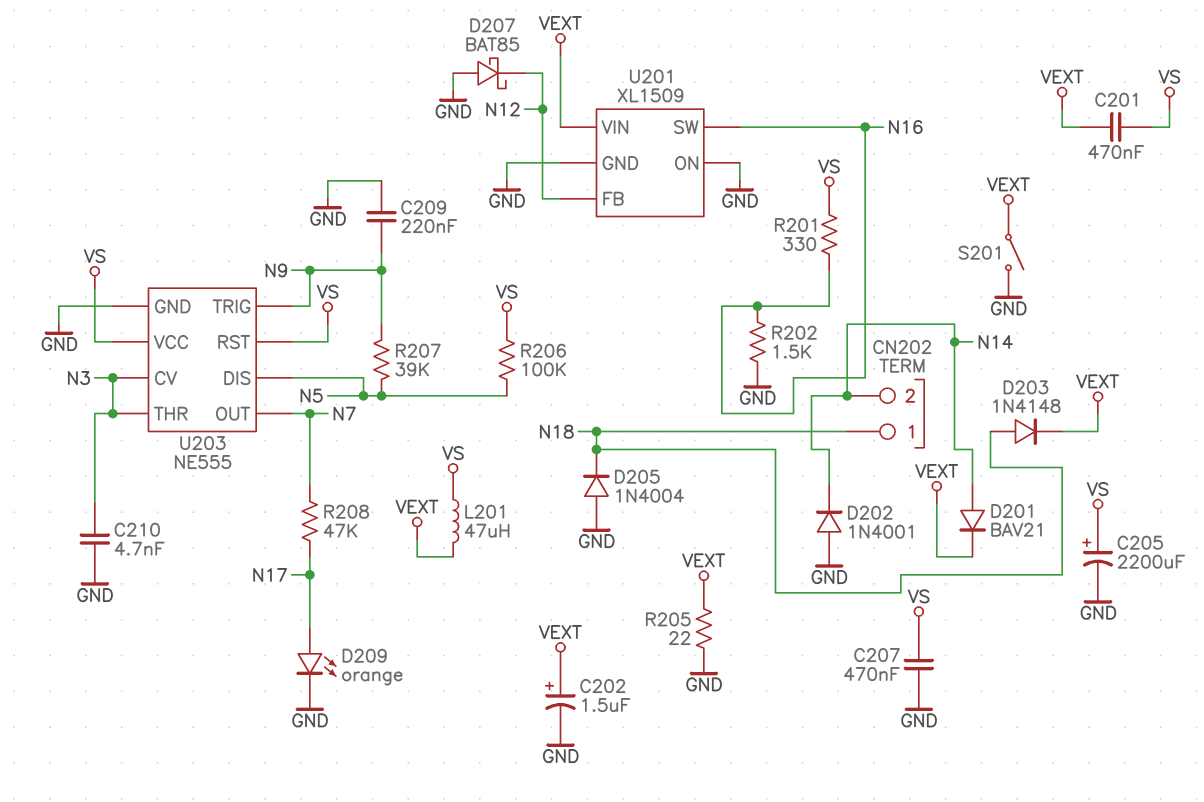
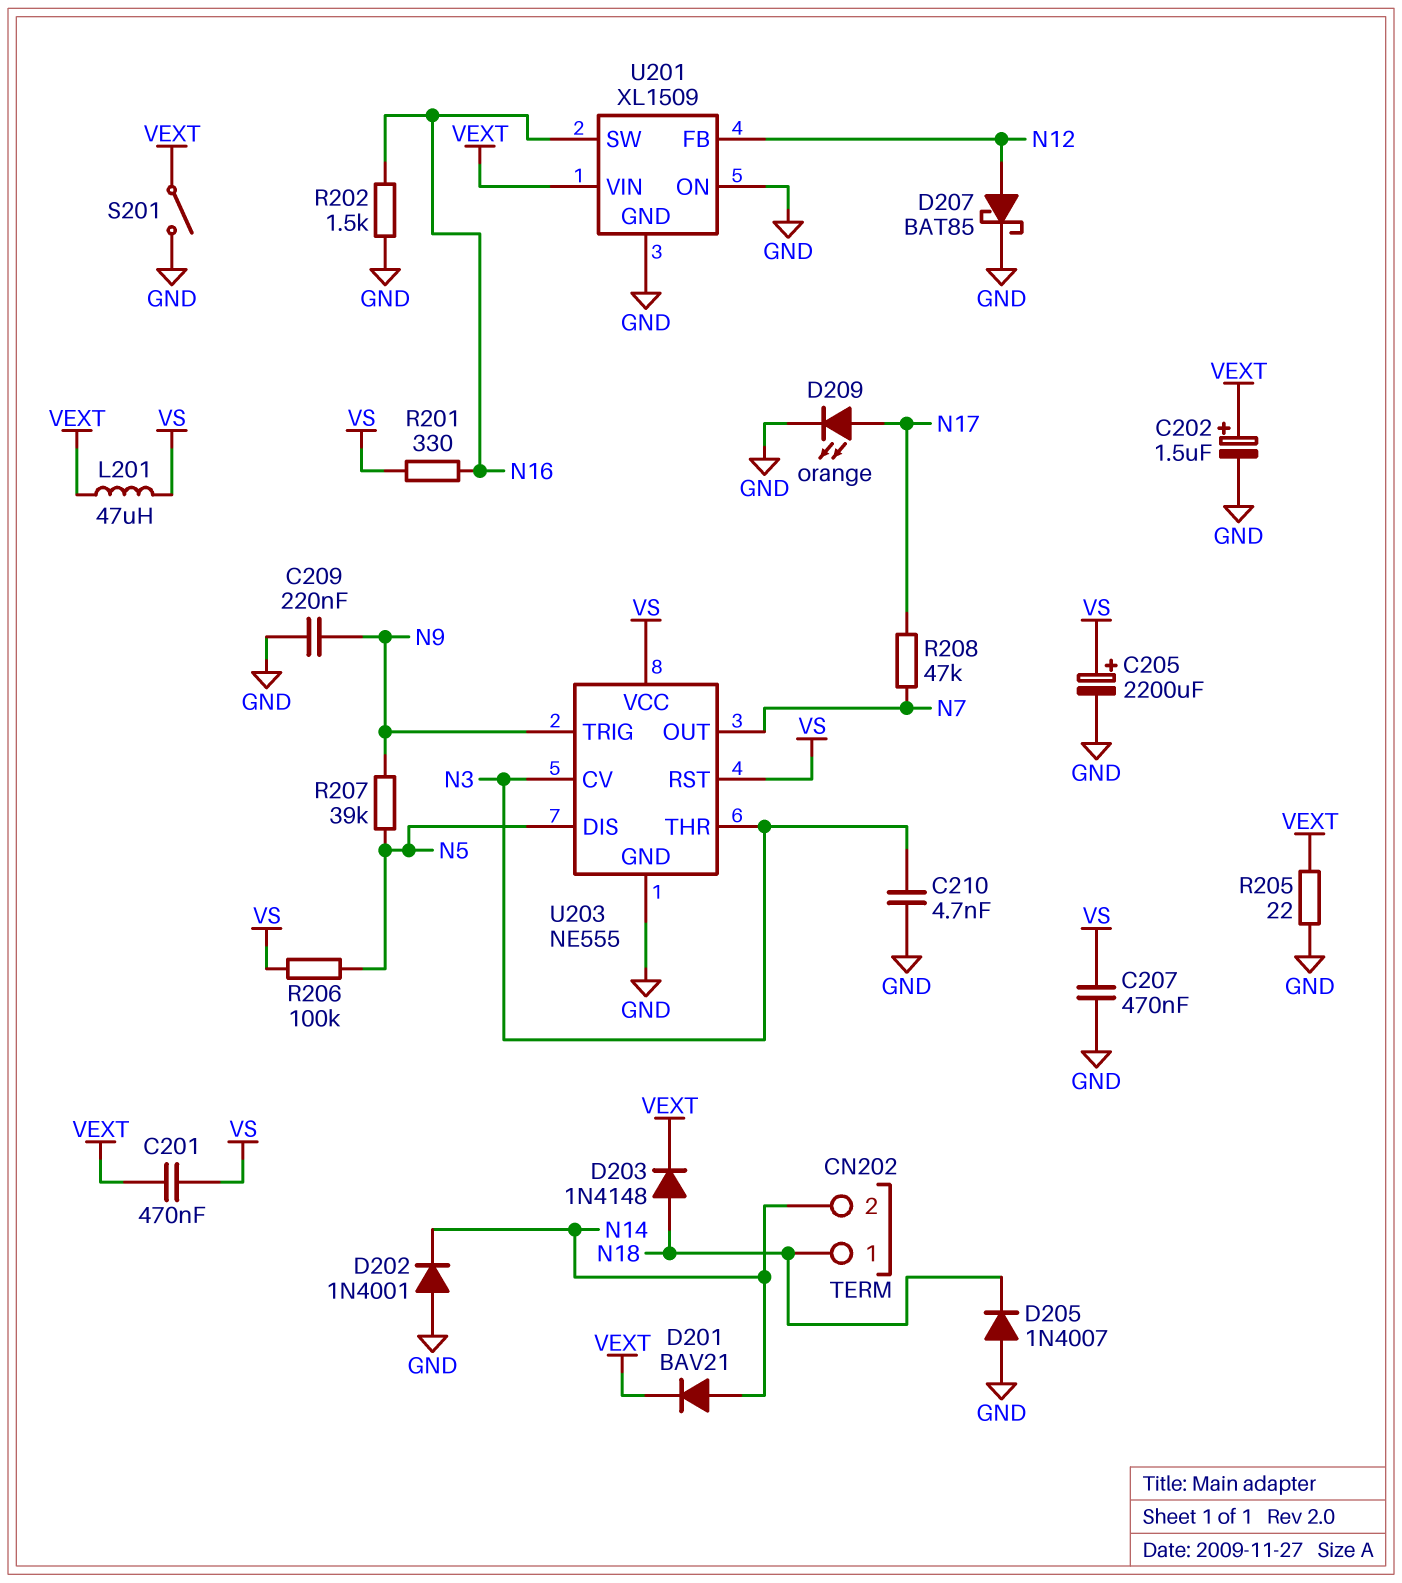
D205: diode 1N4004 (A GND, K N18) -> diode 1N4007 (A GND, K N18)
D207: schottky BAT85 (A GND, K N12) -> schottky BAT85 (A N12, K GND)

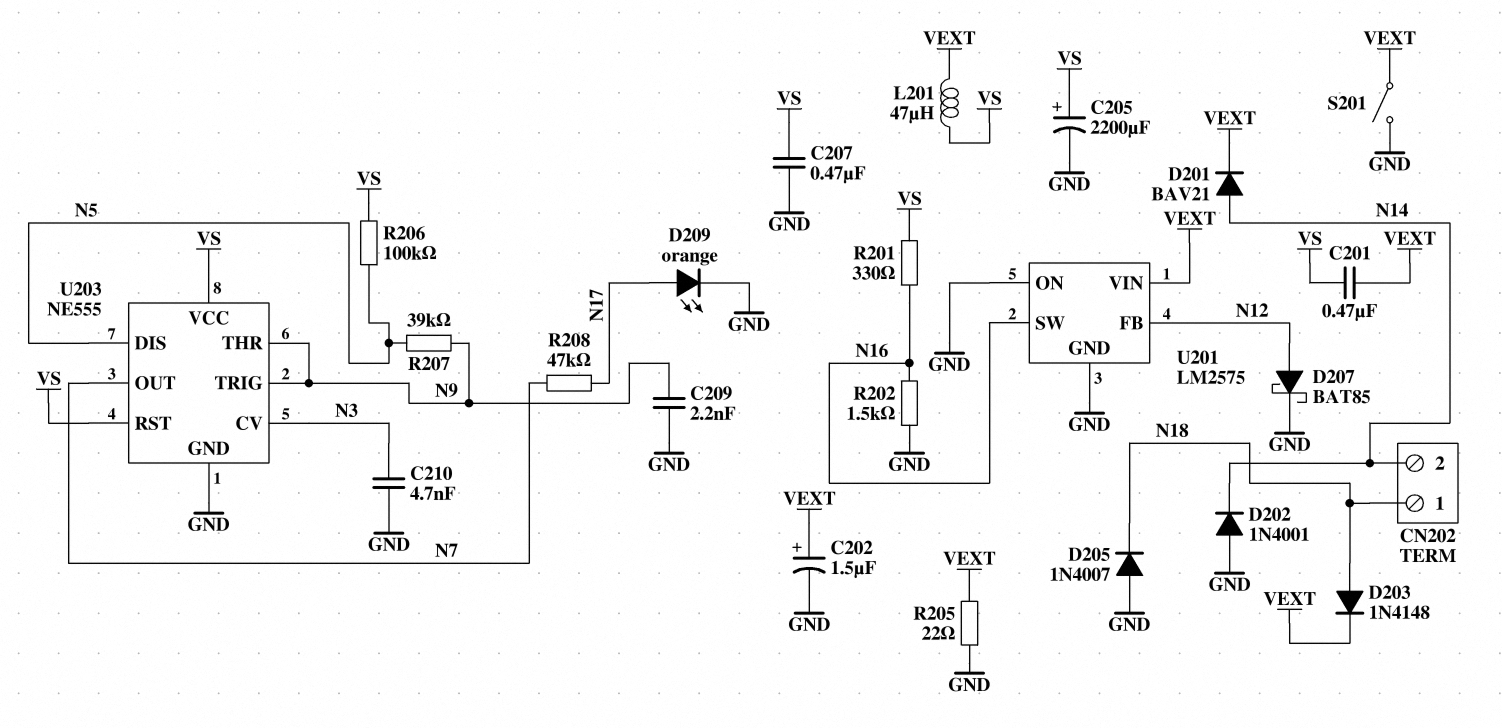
C209: 220nF (GND, N9) -> 2.2nF (GND, N9)
U201: XL1509 -> LM2575
U203 pin THR: N3 -> N9

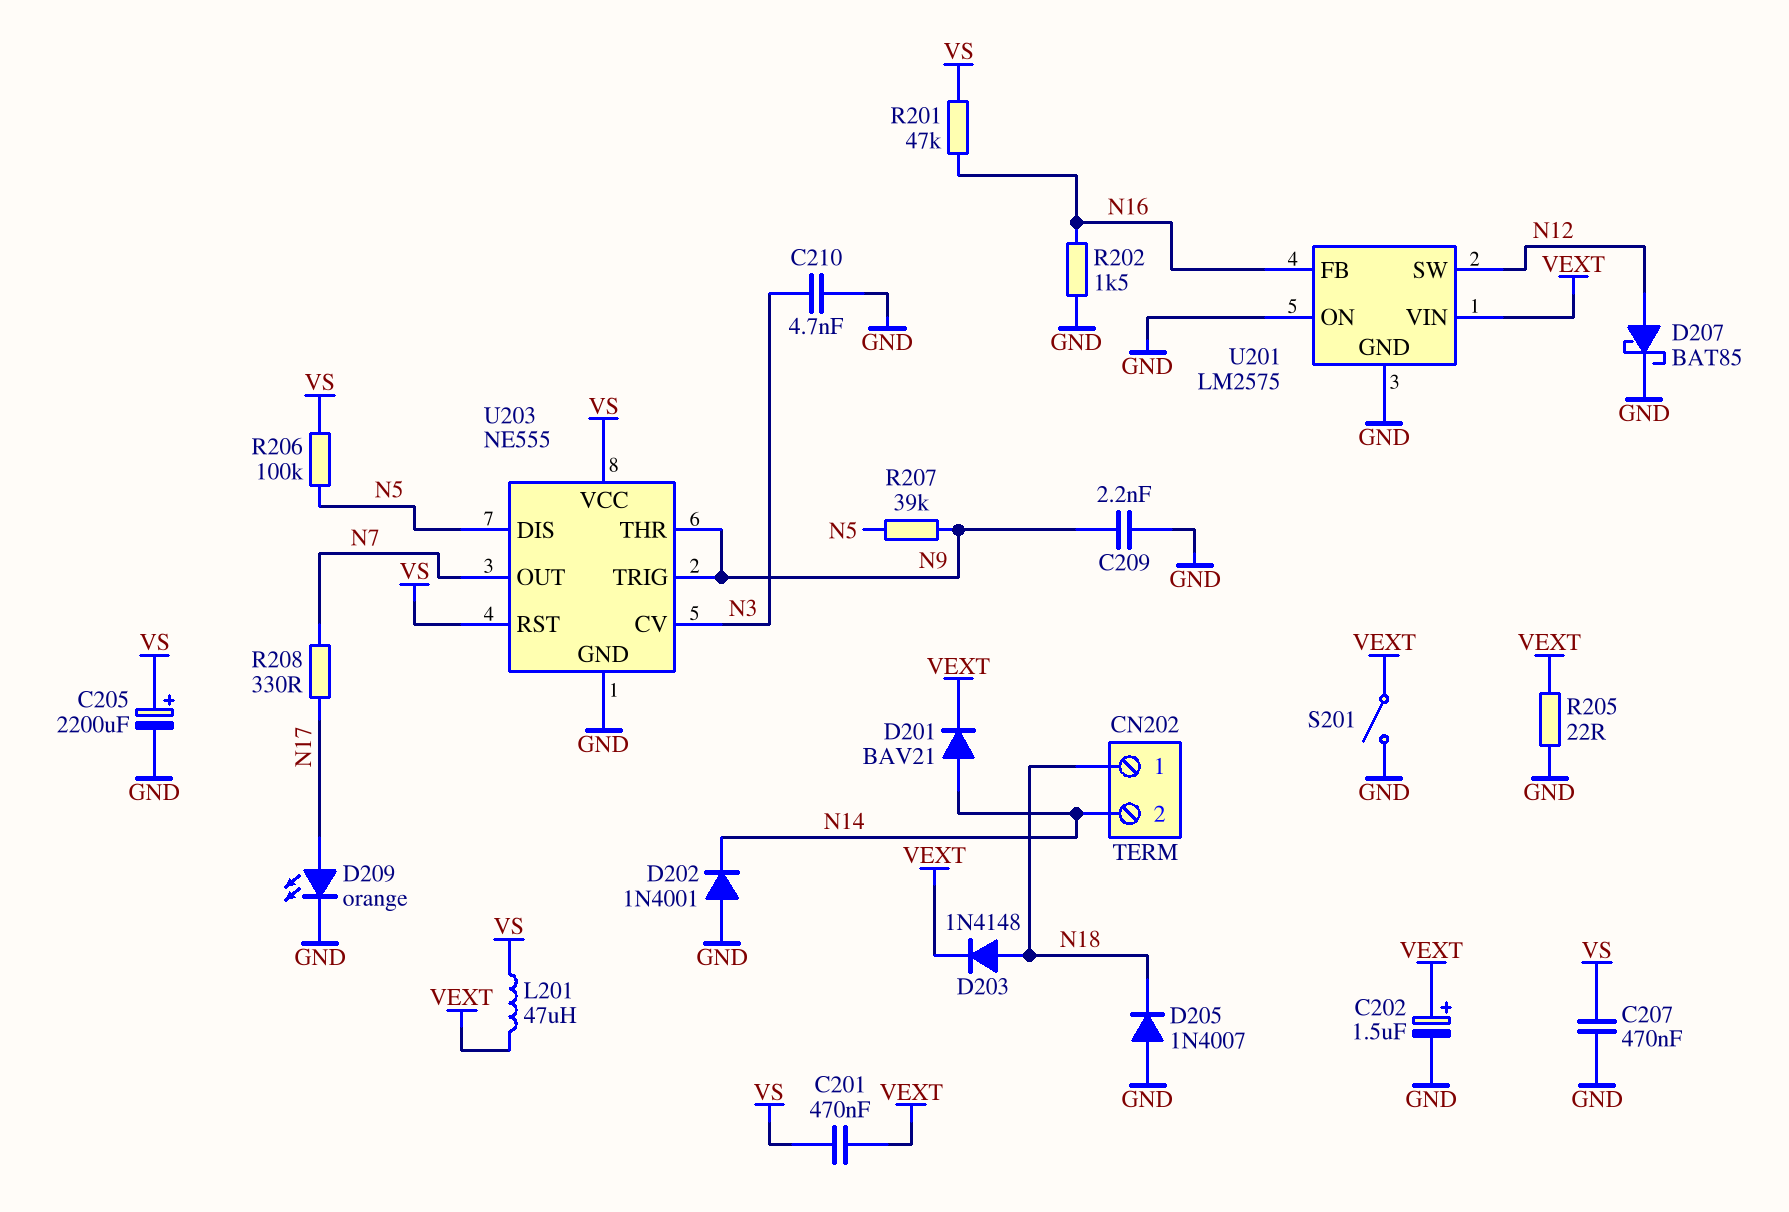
R201: 330 (N16, VS) -> 47k (N16, VS)
R208: 47k (N7, N17) -> 330 (N7, N17)
U201 pin FB: N12 -> N16
U201 pin SW: N16 -> N12

